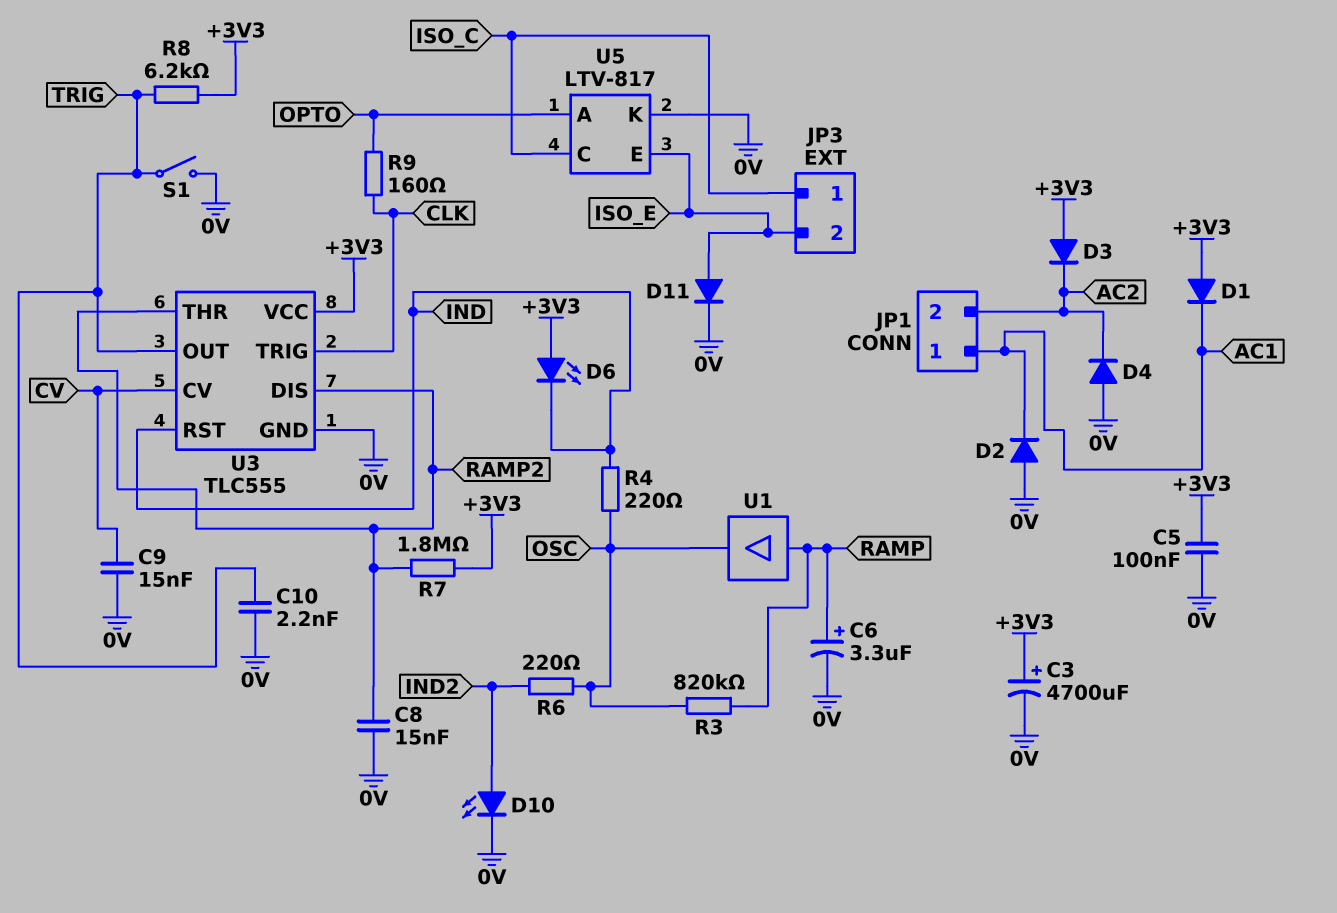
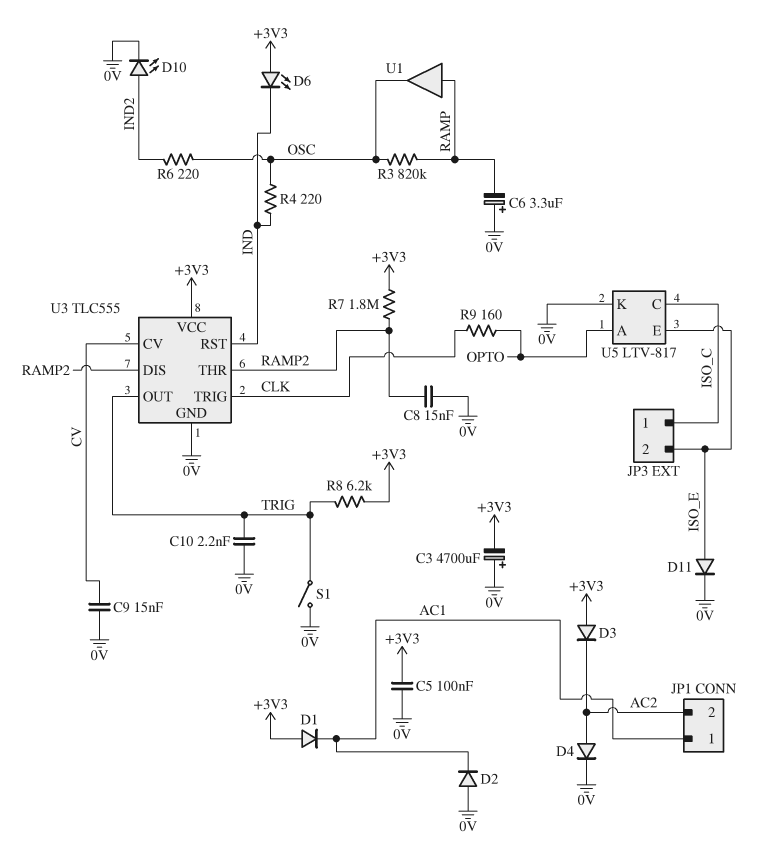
C3: 4700uF (plus +3V3, minus 0V) -> 4700uF (plus 0V, minus +3V3)
C6: 3.3uF (plus RAMP, minus 0V) -> 3.3uF (plus 0V, minus RAMP)
D4: diode (A 0V, K AC2) -> diode (A AC2, K 0V)

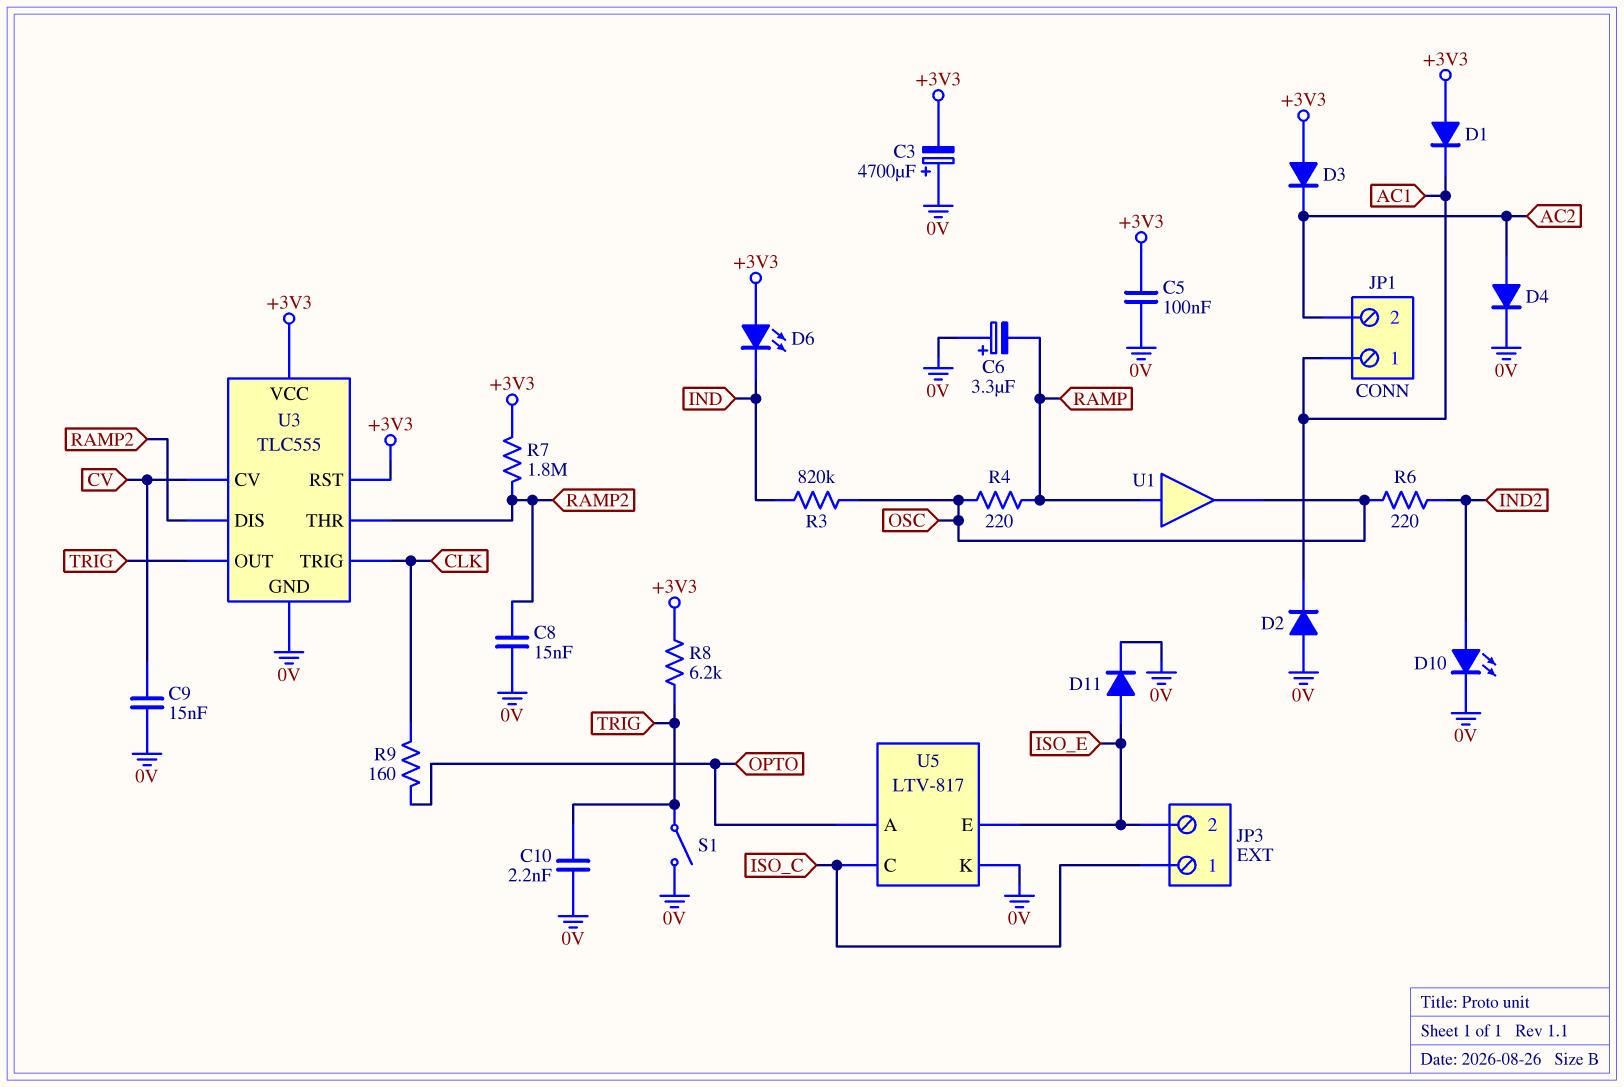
R3: 820k (OSC, RAMP) -> 820k (IND, OSC)
R4: 220 (IND, OSC) -> 220 (OSC, RAMP)
U3 pin RST: IND -> +3V3

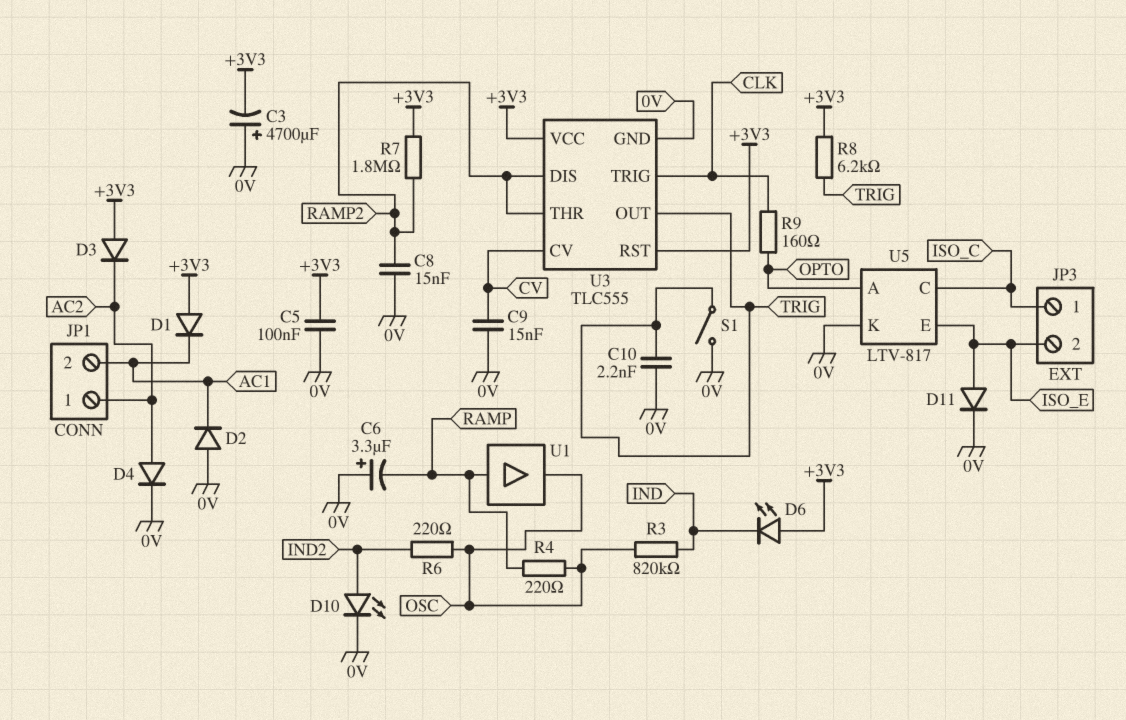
JP1 pin 1: AC1 -> AC2
JP1 pin 2: AC2 -> AC1

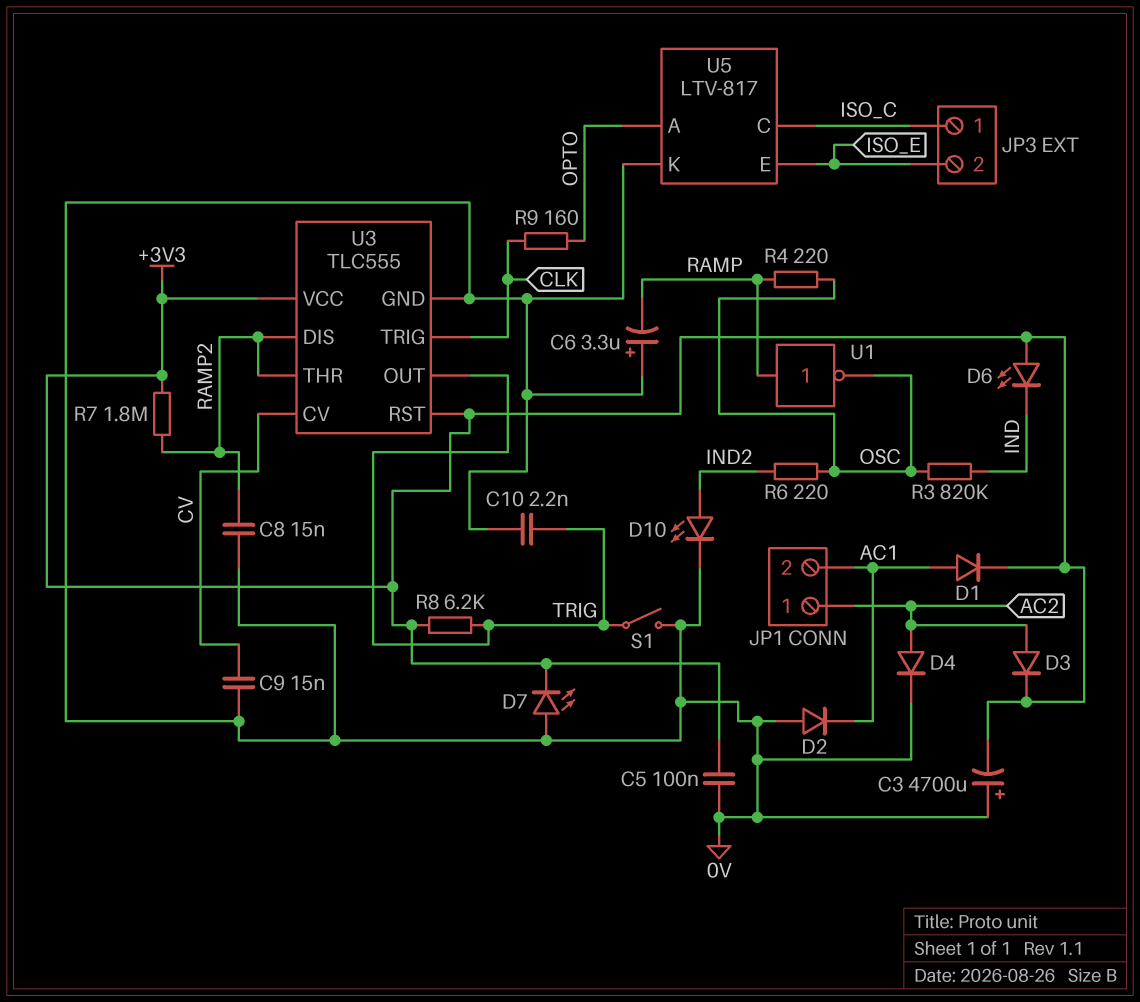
D1: diode (A +3V3, K AC1) -> diode (A AC1, K +3V3)
D3: diode (A +3V3, K AC2) -> diode (A AC2, K +3V3)
D7: none -> LED (A 0V, K +3V3)
D11: diode (A ISO_E, K 0V) -> none
U1: buffer (in RAMP, out OSC) -> NOT (in RAMP, out OSC)

